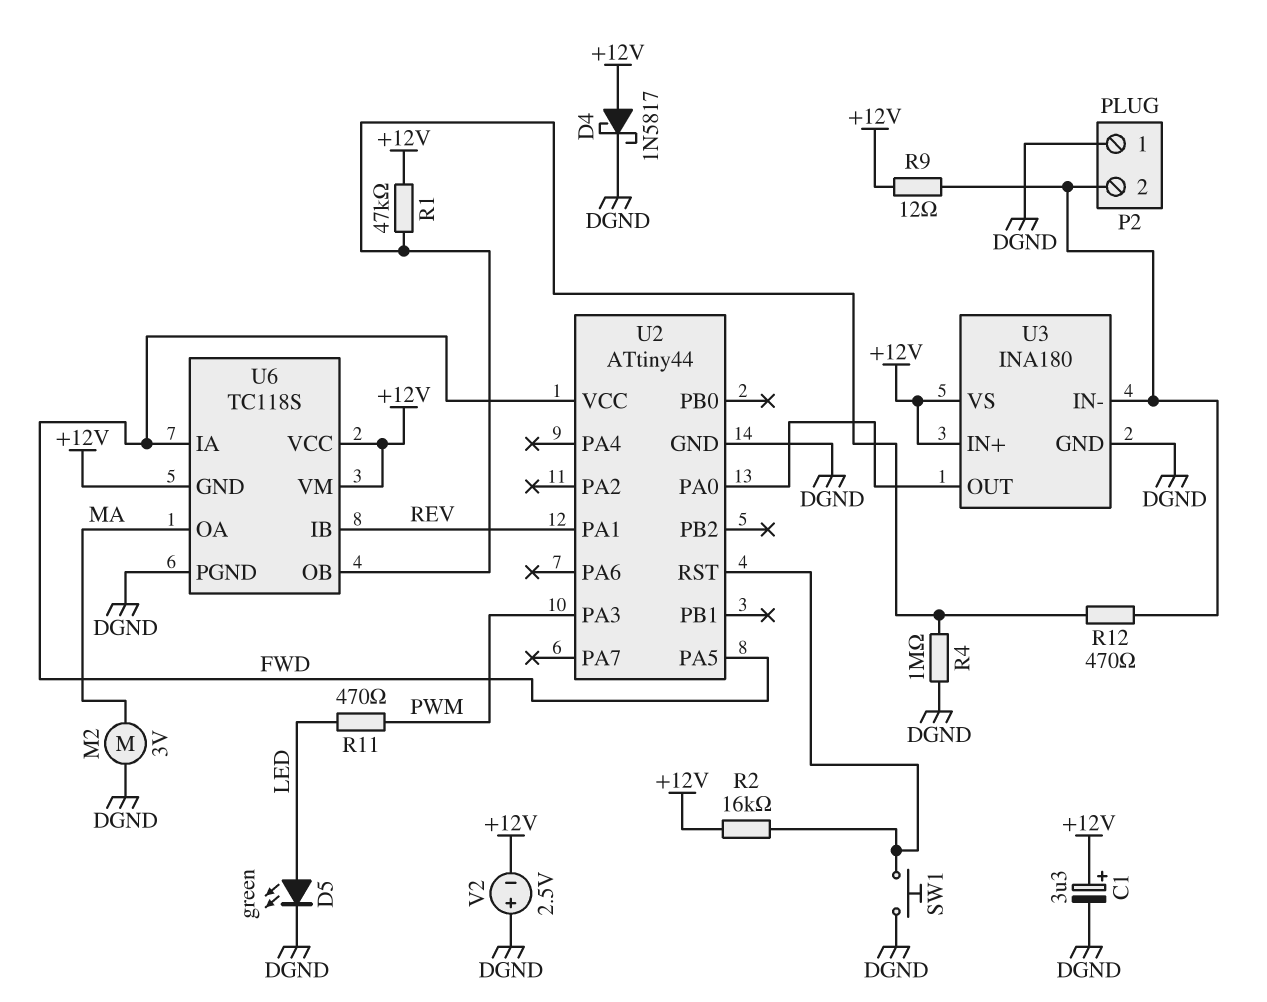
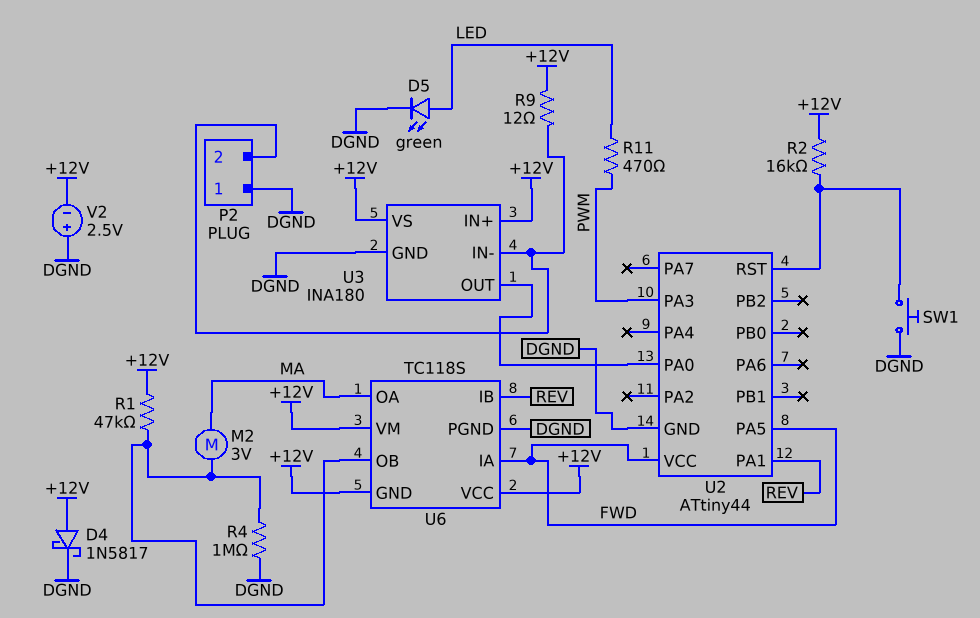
C1: 3.3uF (plus +12V, minus DGND) -> none
M2: motor 3V (DGND, MA) -> motor 3V (MA, U6/OB)
R12: 470 (P2/2, U6/OB) -> none

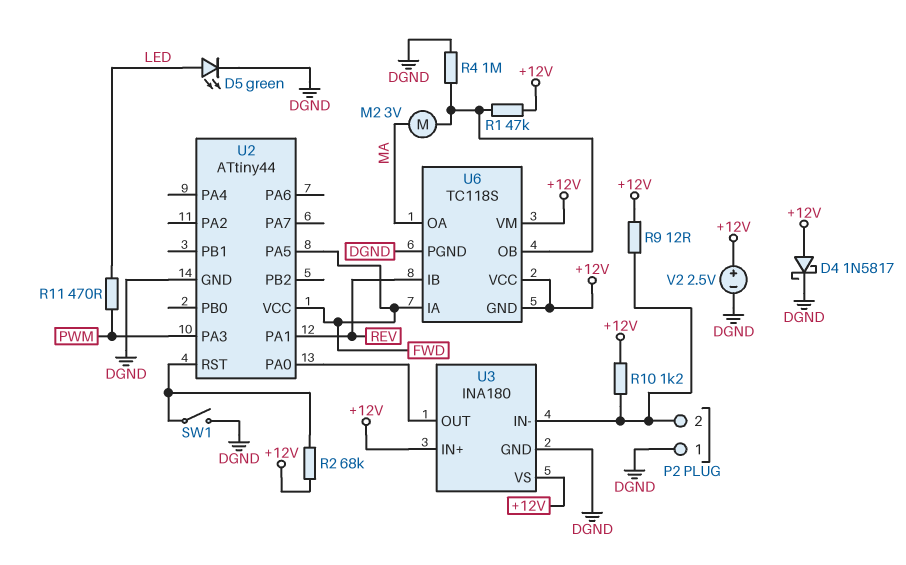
R2: 16k (+12V, U2/RST) -> 68k (+12V, U2/RST)
R10: none -> 1.2k (+12V, P2/2)
SW1: button (DGND, U2/RST) -> switch (DGND, U2/RST)
V2: 2.5V (plus DGND, minus +12V) -> 2.5V (plus +12V, minus DGND)

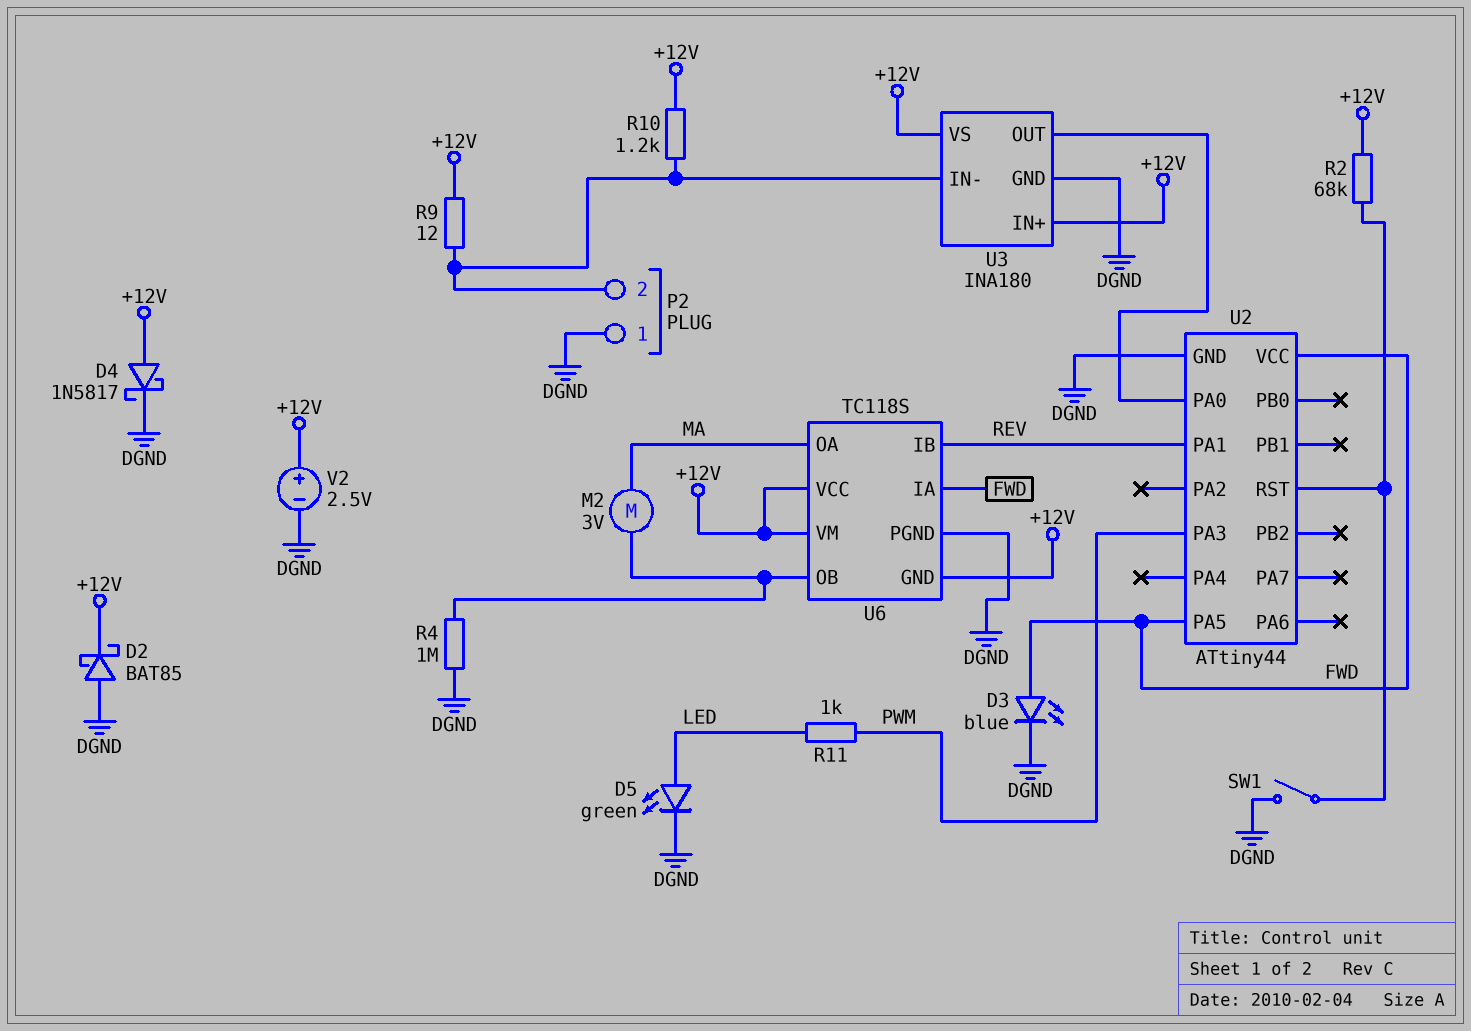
D2: none -> schottky BAT85 (A DGND, K +12V)
D3: none -> LED blue (A FWD, K DGND)
R1: 47k (+12V, U6/OB) -> none
R11: 470 (LED, PWM) -> 1k (LED, PWM)

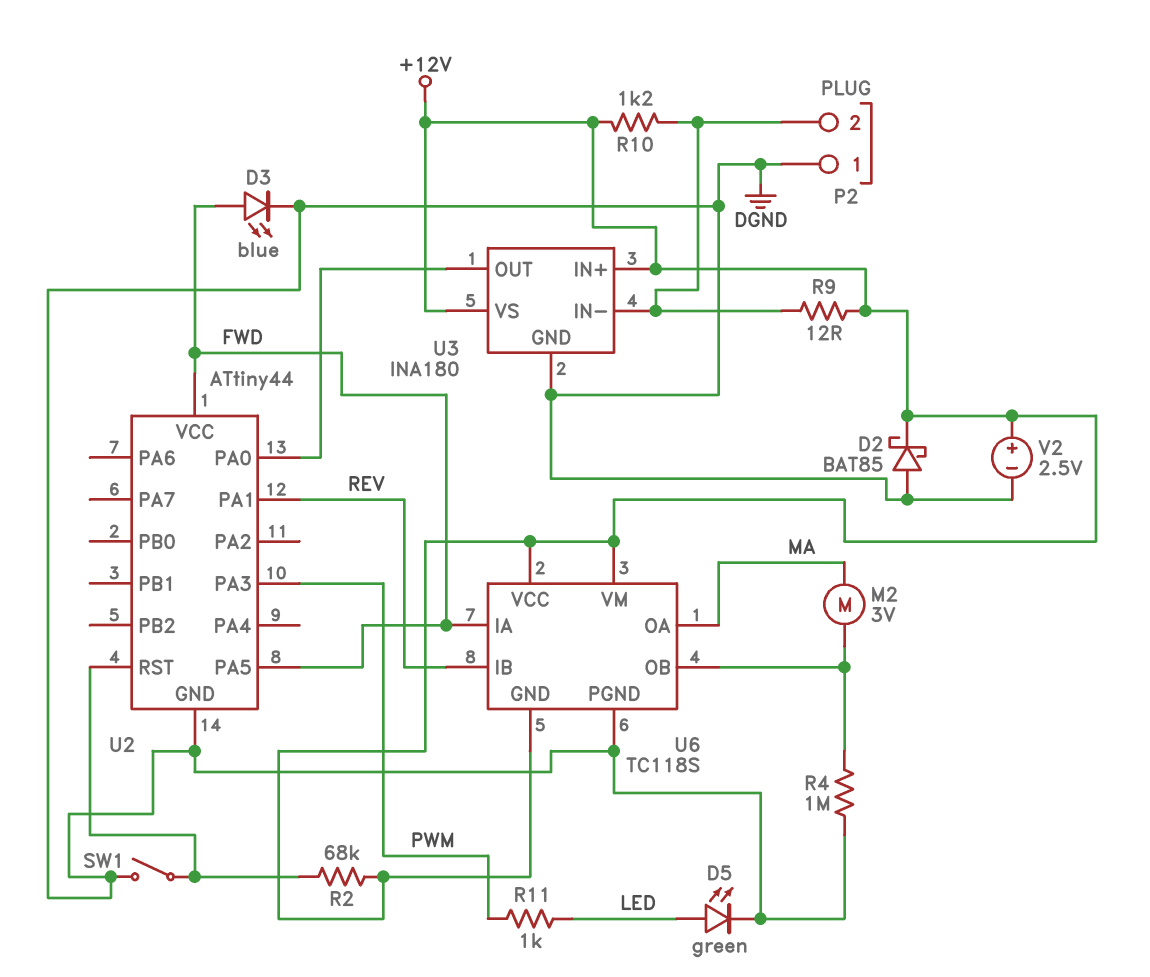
D4: schottky 1N5817 (A +12V, K DGND) -> none

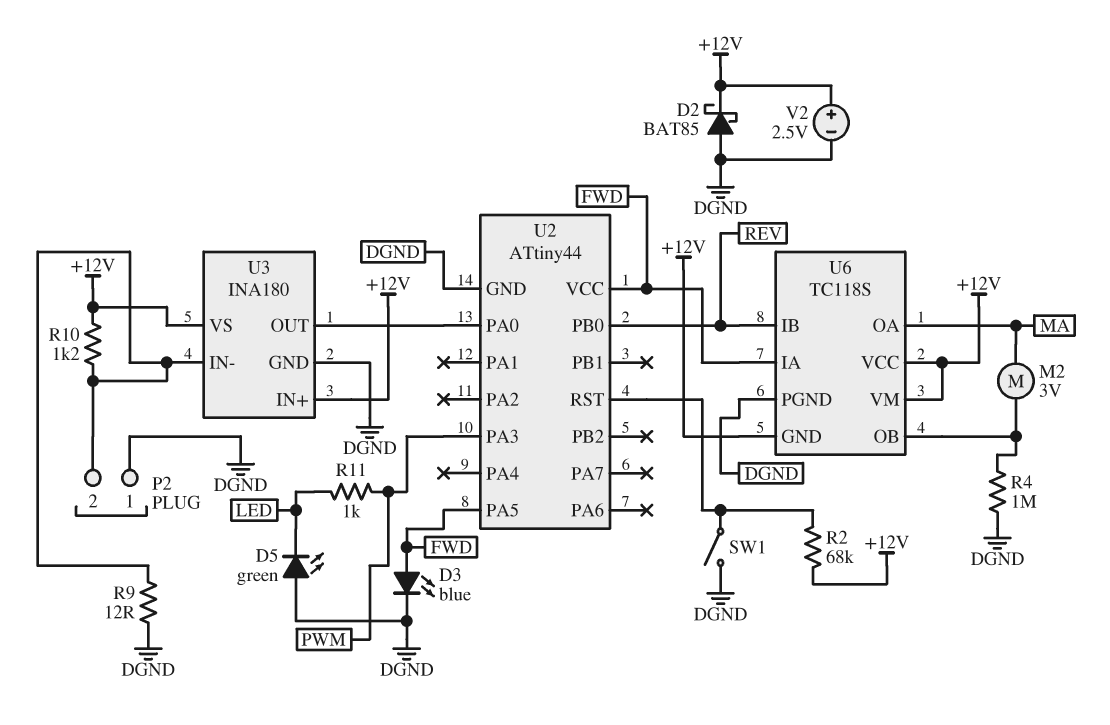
D5: LED green (A LED, K DGND) -> LED green (A DGND, K LED)
R9: 12 (+12V, P2/2) -> 12 (DGND, P2/2)
U2 pin PA1: REV -> none
U2 pin PB0: none -> REV

